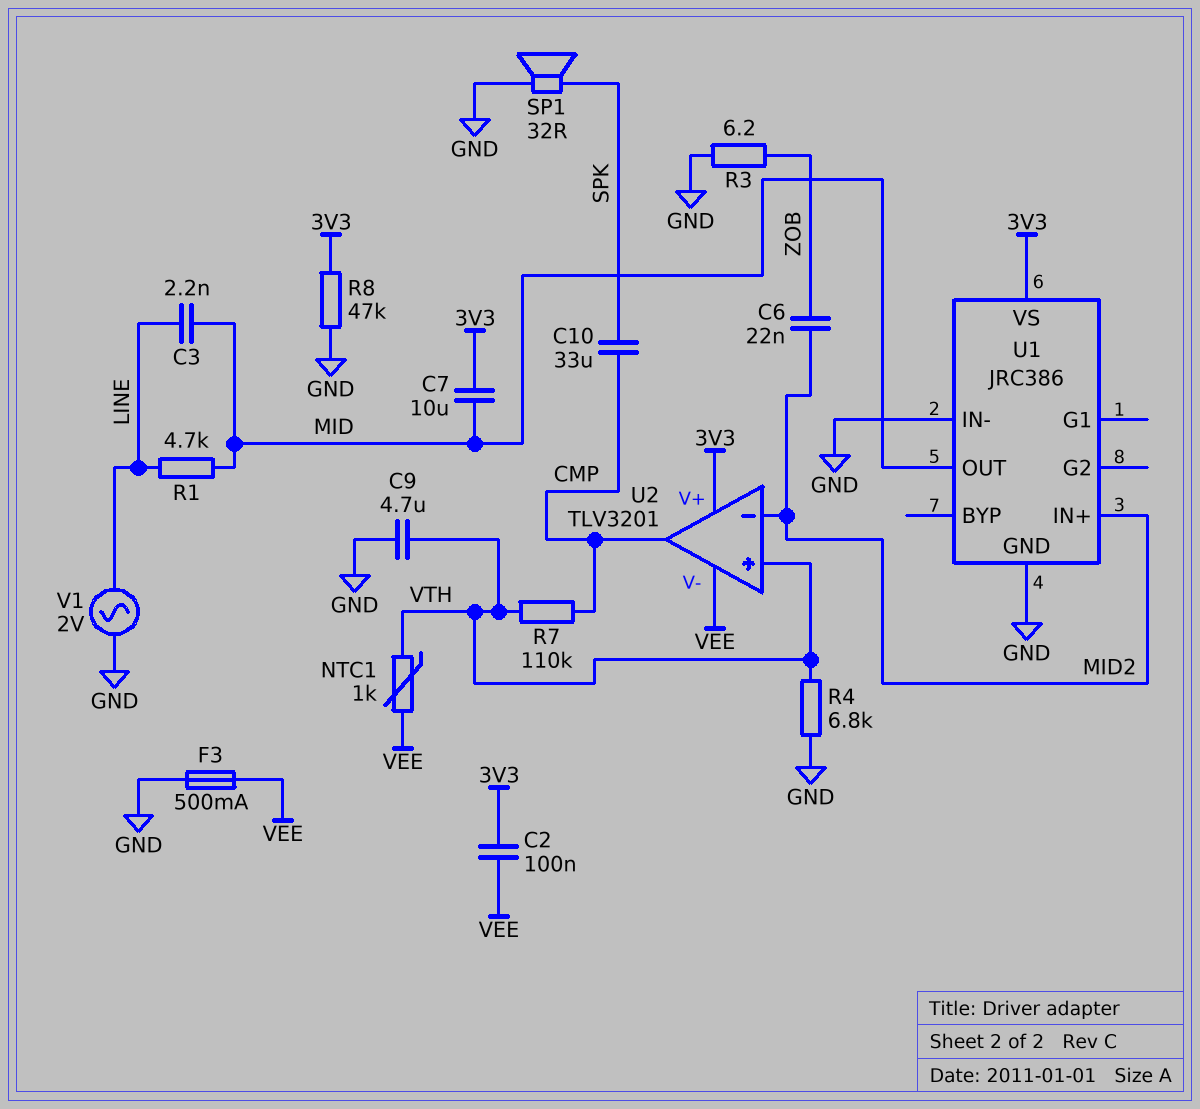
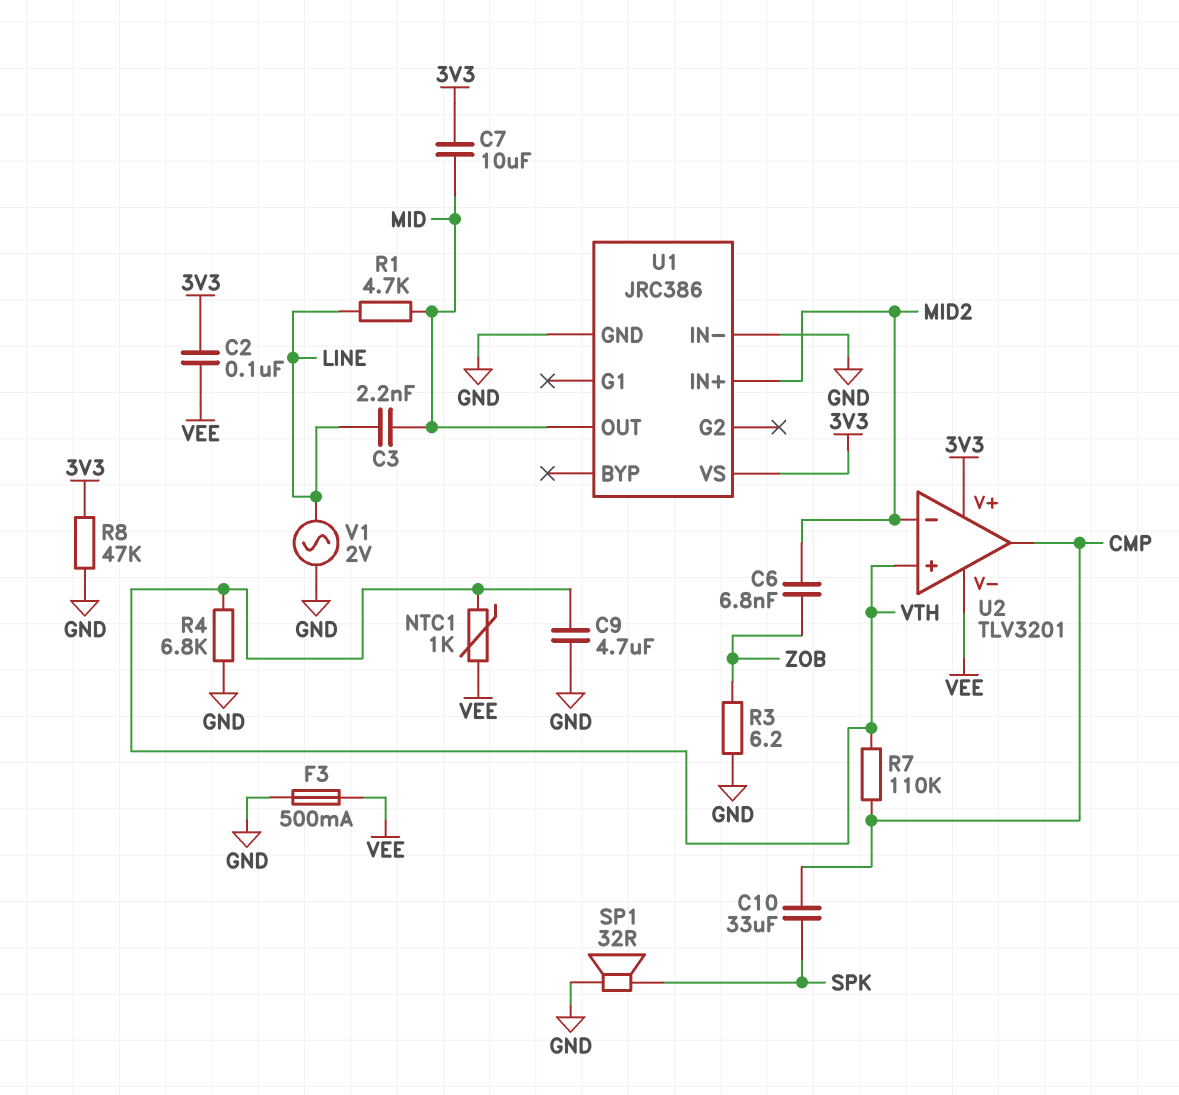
C6: 22nF (MID2, ZOB) -> 6.8nF (MID2, ZOB)

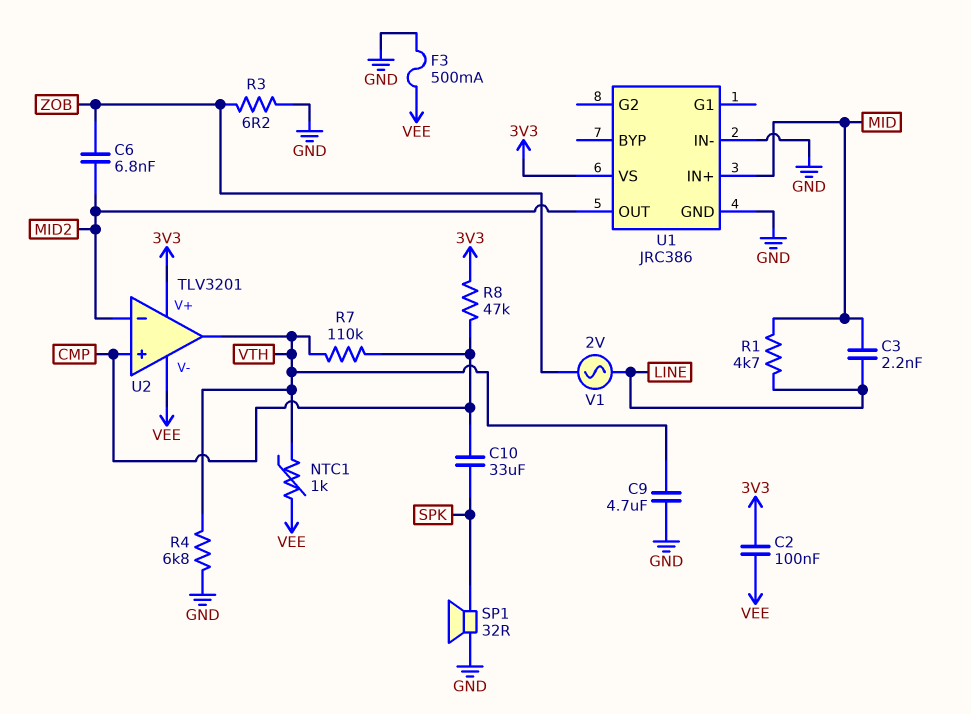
C7: 10uF (3V3, MID) -> none
R8: 47k (3V3, GND) -> 47k (3V3, CMP)
U1 pin IN+: MID2 -> MID
U1 pin OUT: MID -> MID2
U2 pin in+: VTH -> CMP
U2 pin out: CMP -> VTH
V1: AC 2V (GND, LINE) -> AC 2V (LINE, ZOB)

